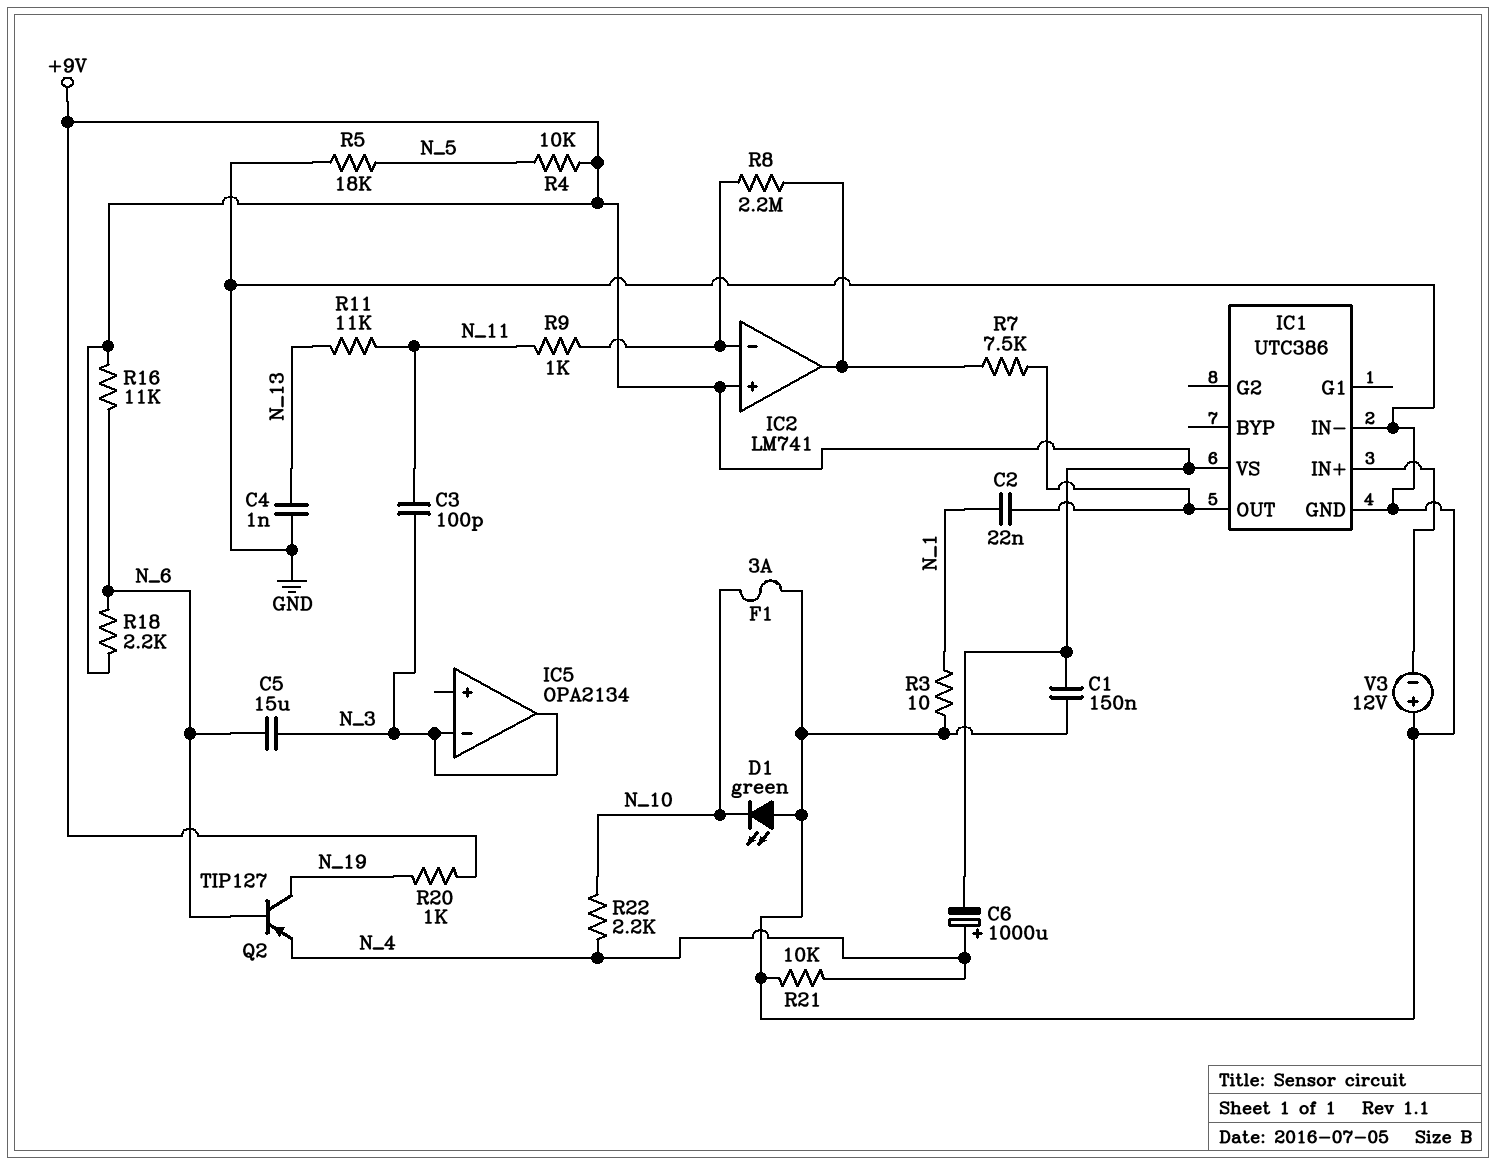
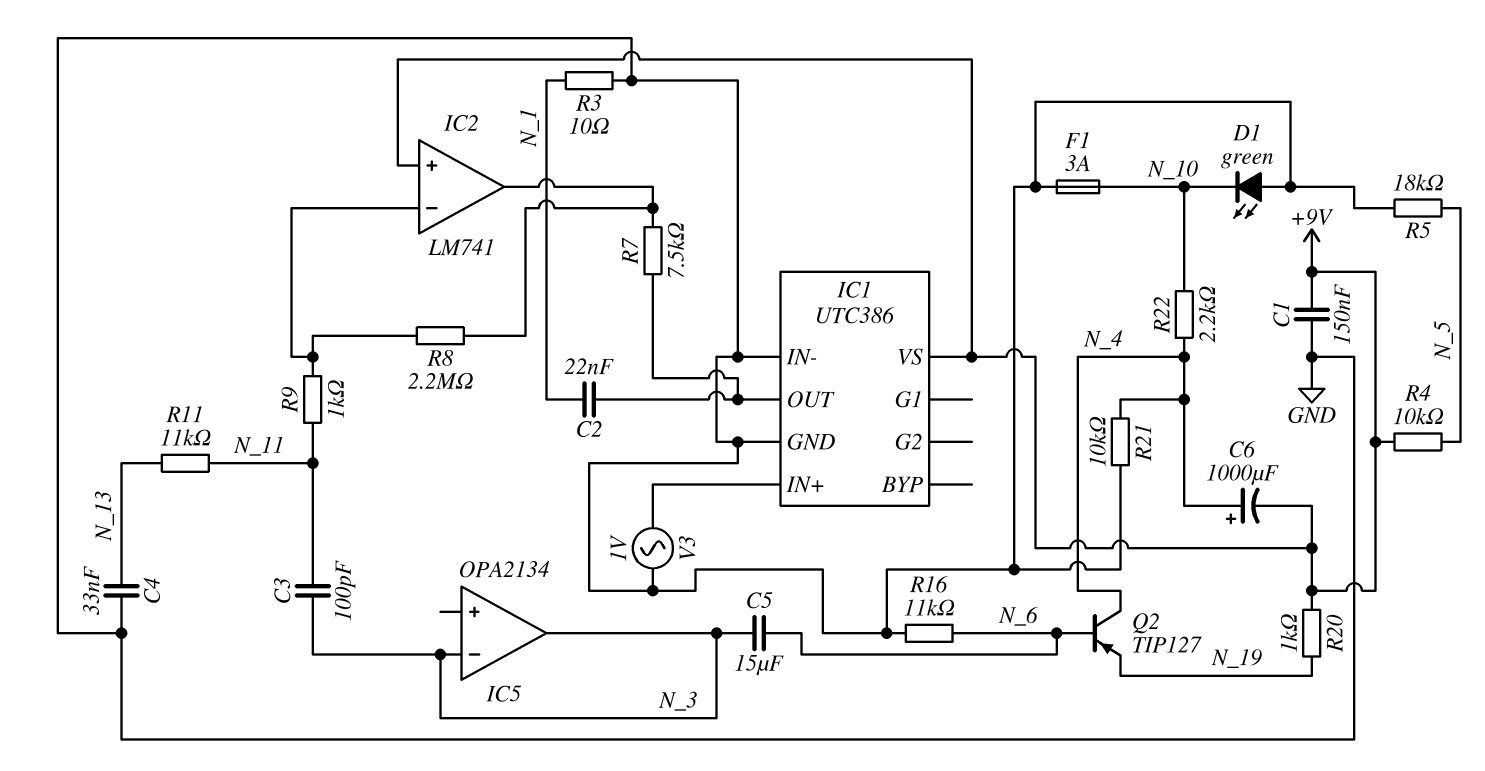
C4: 1nF (GND, N_13) -> 33nF (GND, N_13)
Q2: PNP TIP127 (B N_6, C N_19, E N_4) -> PNP TIP127 (B N_6, C N_4, E N_19)
R16: 11k (+9V, N_6) -> 11k (GND, N_6)
R18: 2.2k (+9V, N_6) -> none
V3: 12V (plus GND, minus IC1/IN+) -> AC 1V (GND, IC1/IN+)

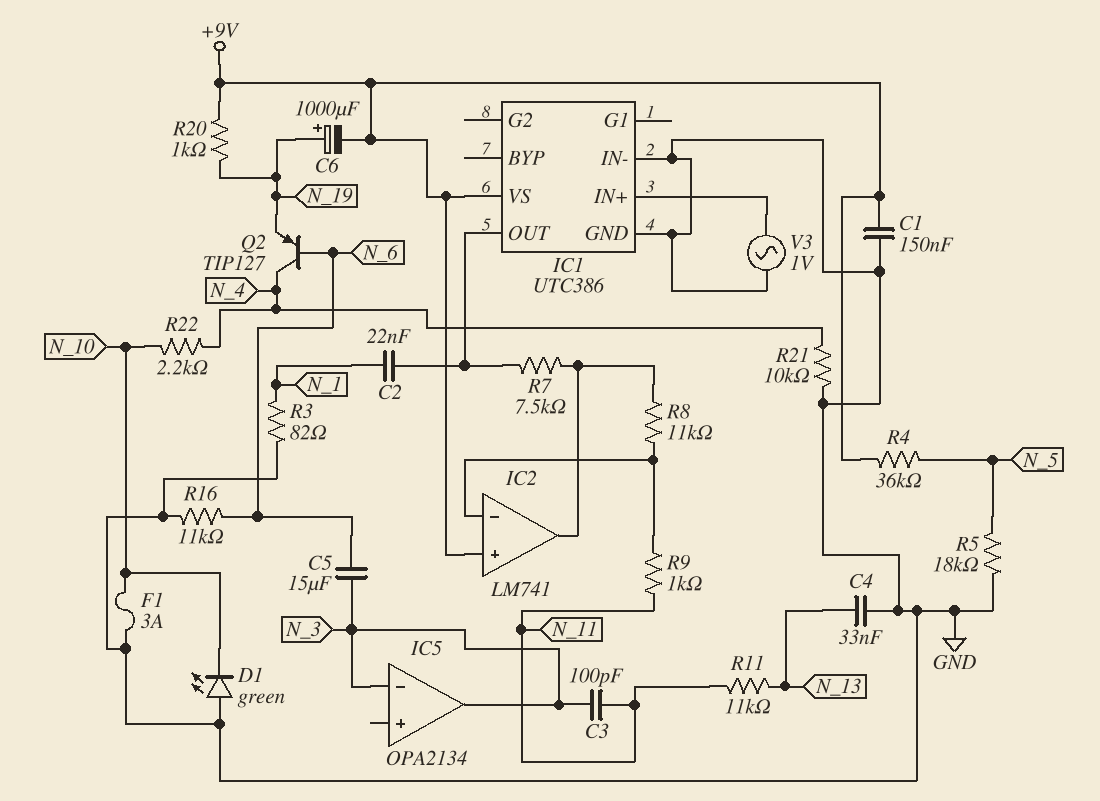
C6: 1000uF (plus N_4, minus +9V) -> 1000uF (plus N_19, minus +9V)
R3: 10 (GND, N_1) -> 82 (GND, N_1)
R4: 10k (+9V, N_5) -> 36k (+9V, N_5)
R8: 2.2M (IC2/in-, IC2/out) -> 11k (IC2/in-, IC2/out)

